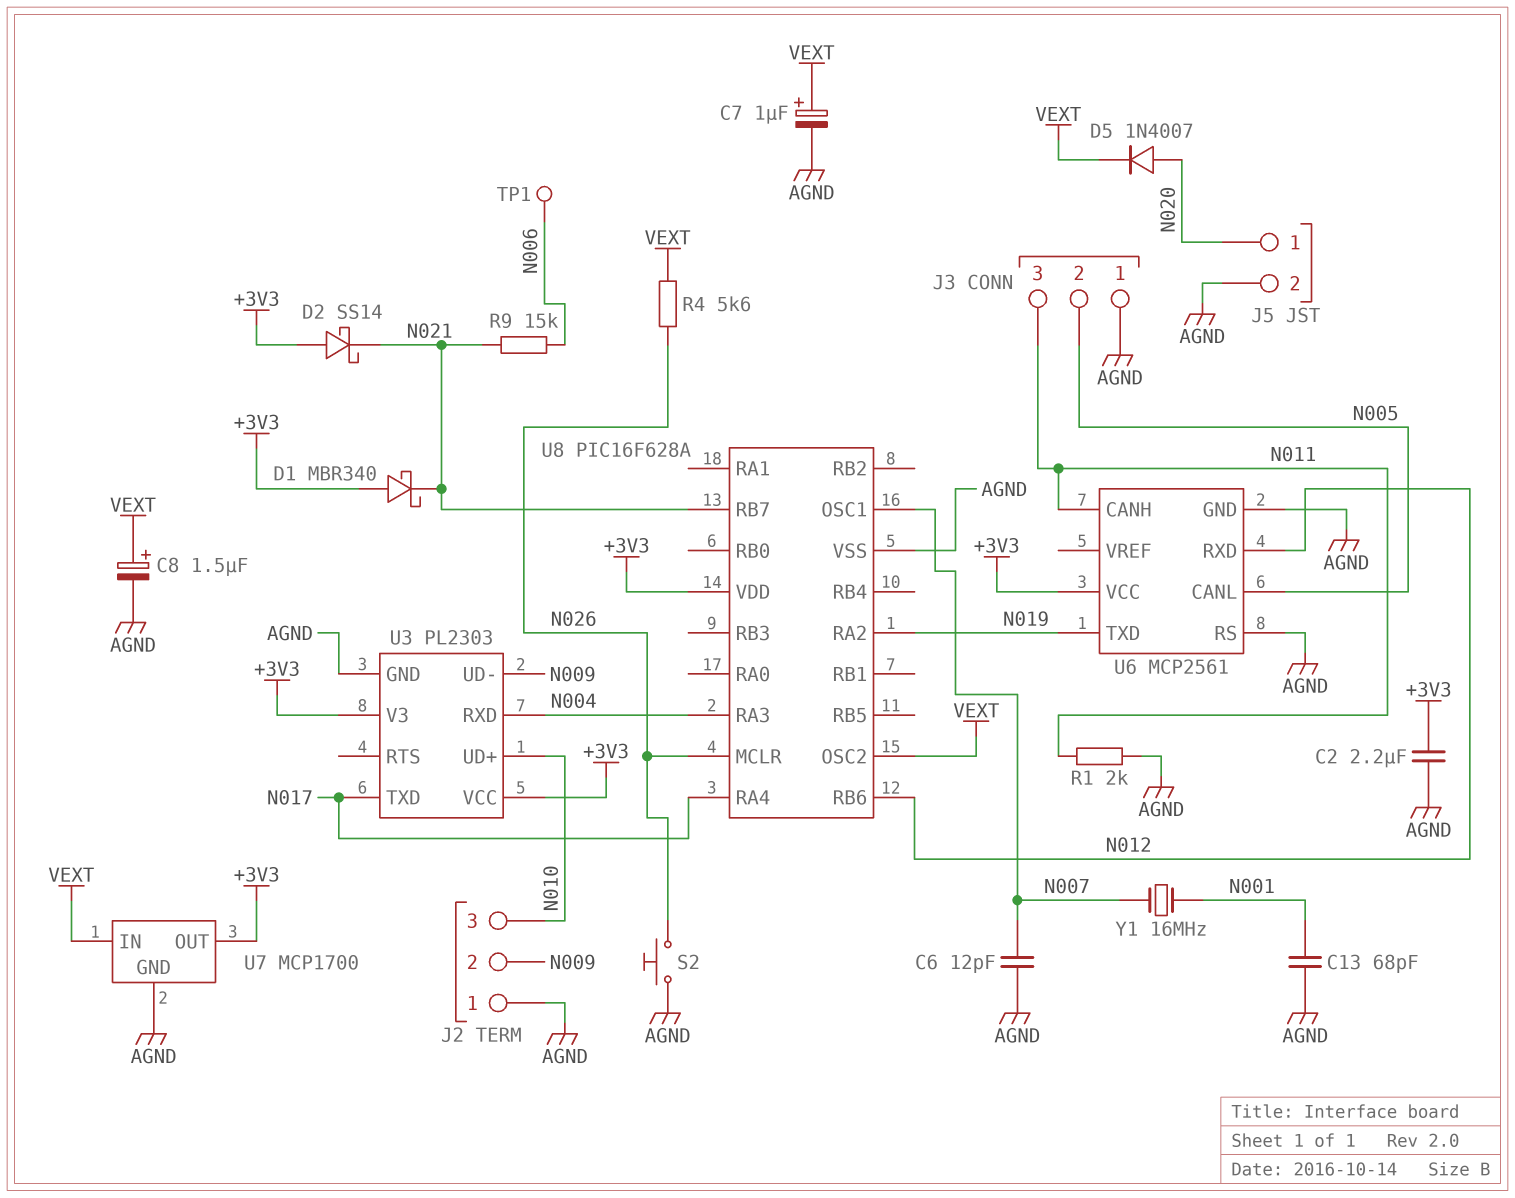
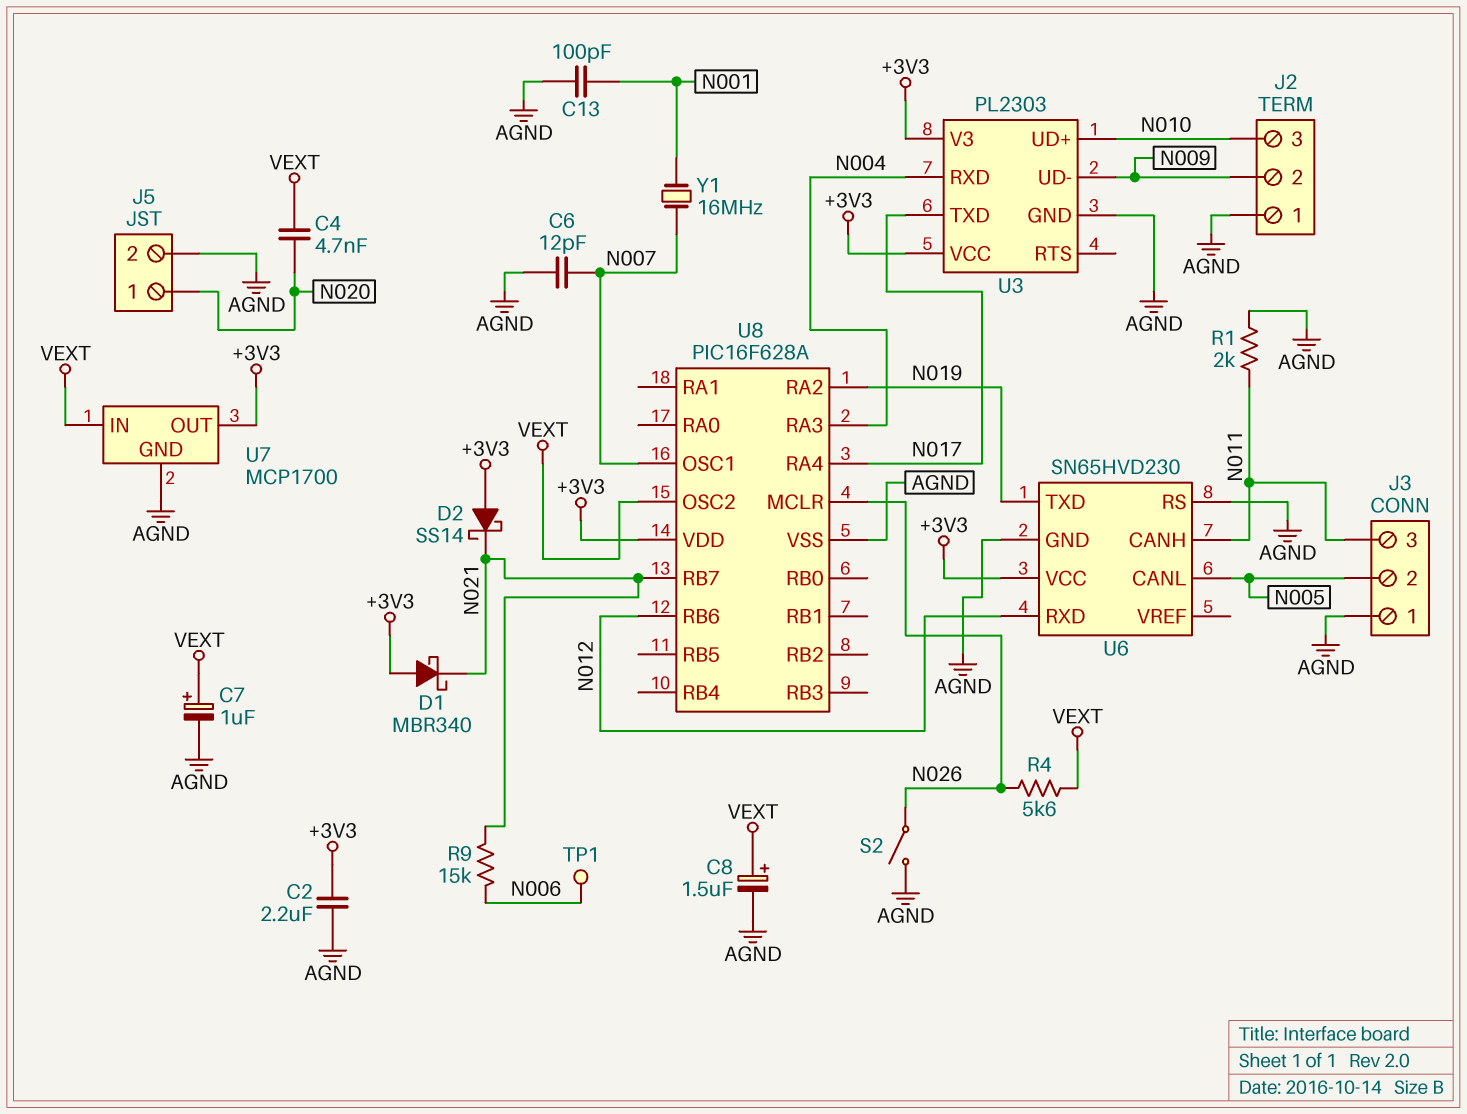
C4: none -> 4.7nF (N020, VEXT)
C13: 68pF (AGND, N001) -> 100pF (AGND, N001)
D5: diode 1N4007 (A N020, K VEXT) -> none
S2: button (AGND, N026) -> switch (AGND, N026)
U6: MCP2561 -> SN65HVD230

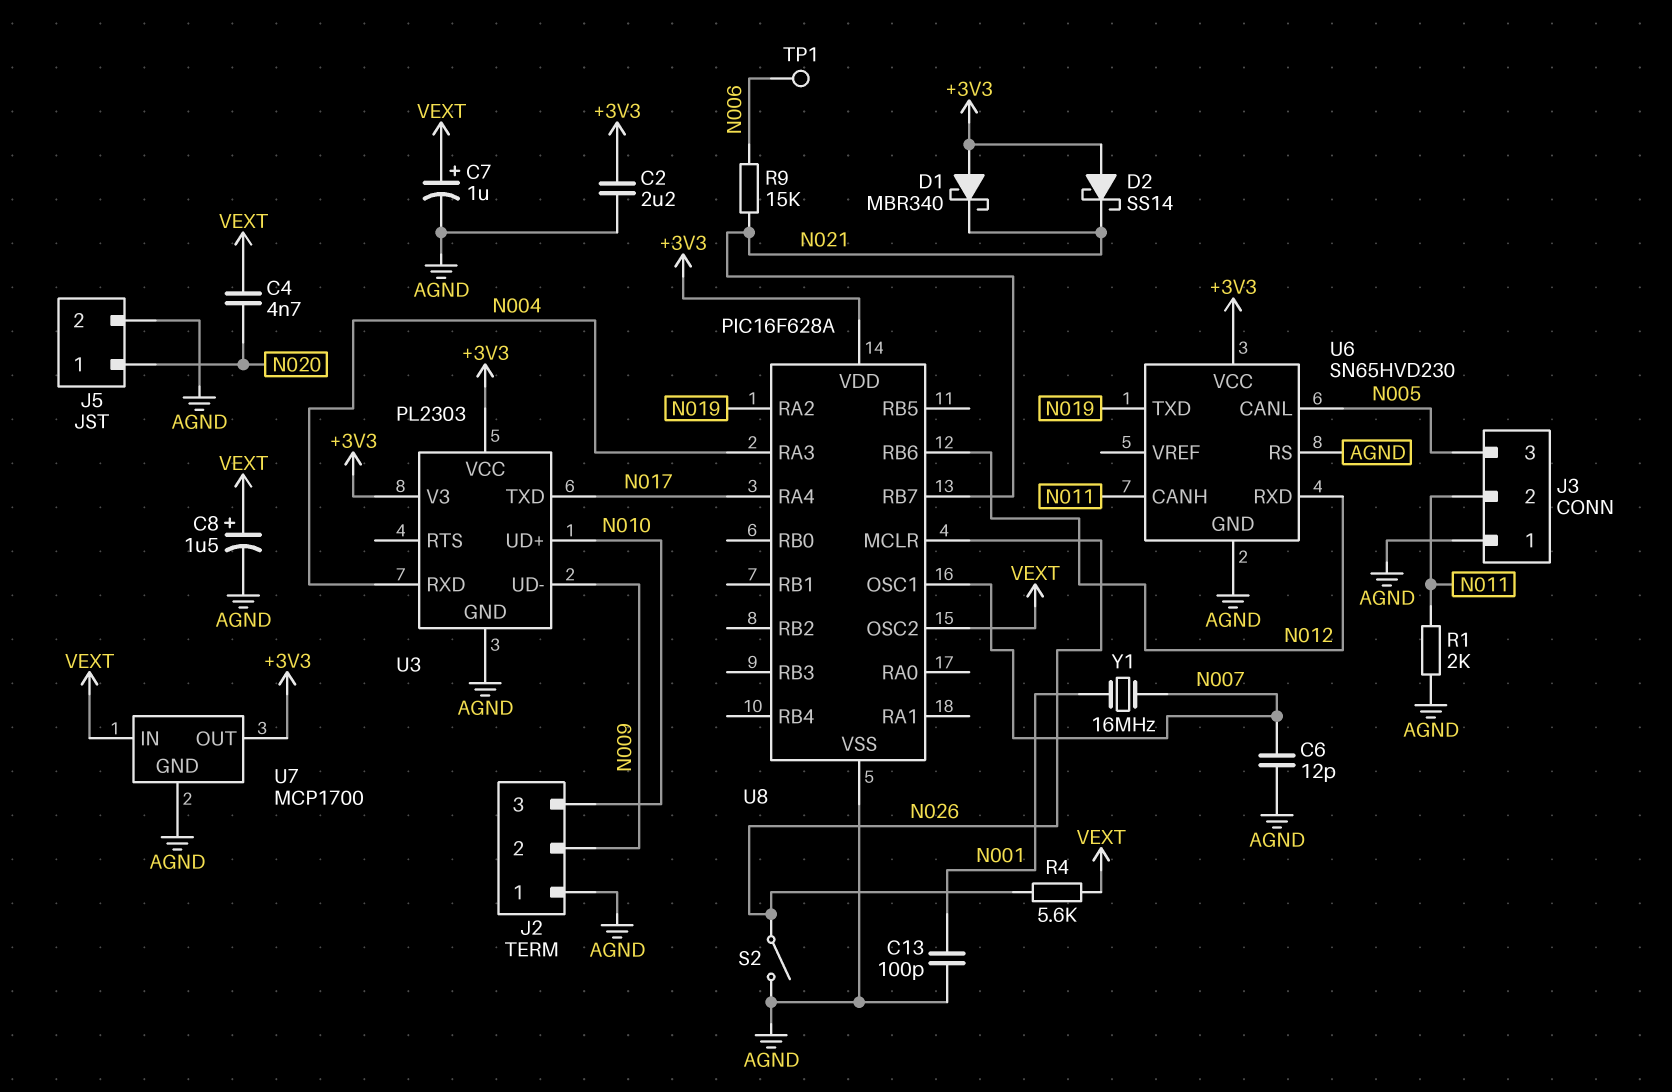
J3 pin 2: N005 -> N011
J3 pin 3: N011 -> N005

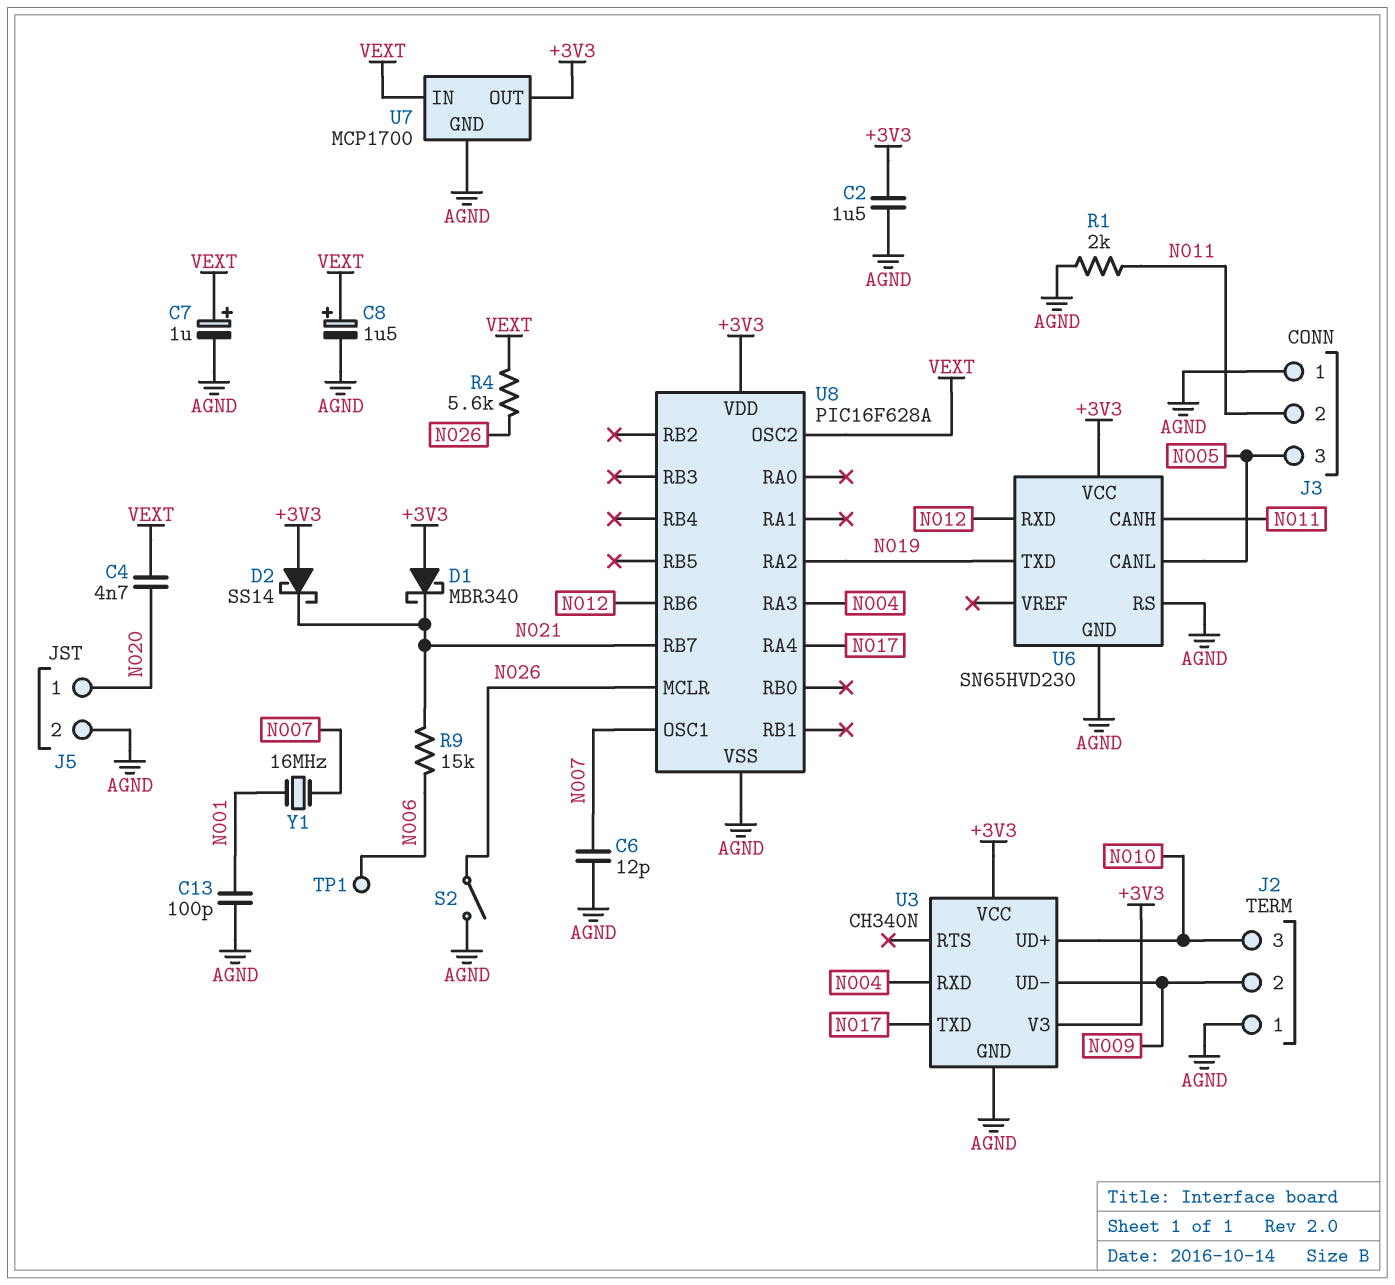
C2: 2.2uF (+3V3, AGND) -> 1.5uF (+3V3, AGND)
U3: PL2303 -> CH340N

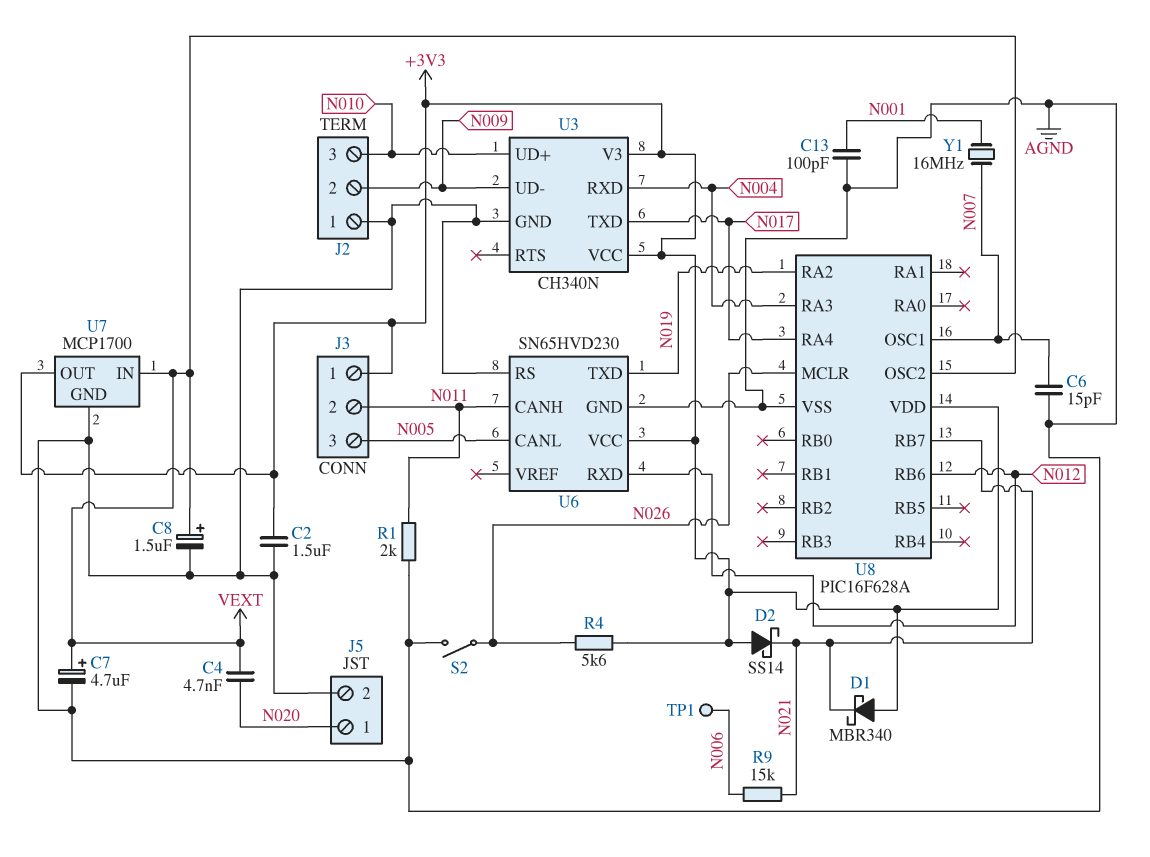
C6: 12pF (AGND, N007) -> 15pF (AGND, N007)
C7: 1uF (plus VEXT, minus AGND) -> 4.7uF (plus VEXT, minus AGND)
J3 pin 1: AGND -> +3V3
R4: 5.6k (N026, VEXT) -> 5.6k (+3V3, N026)

